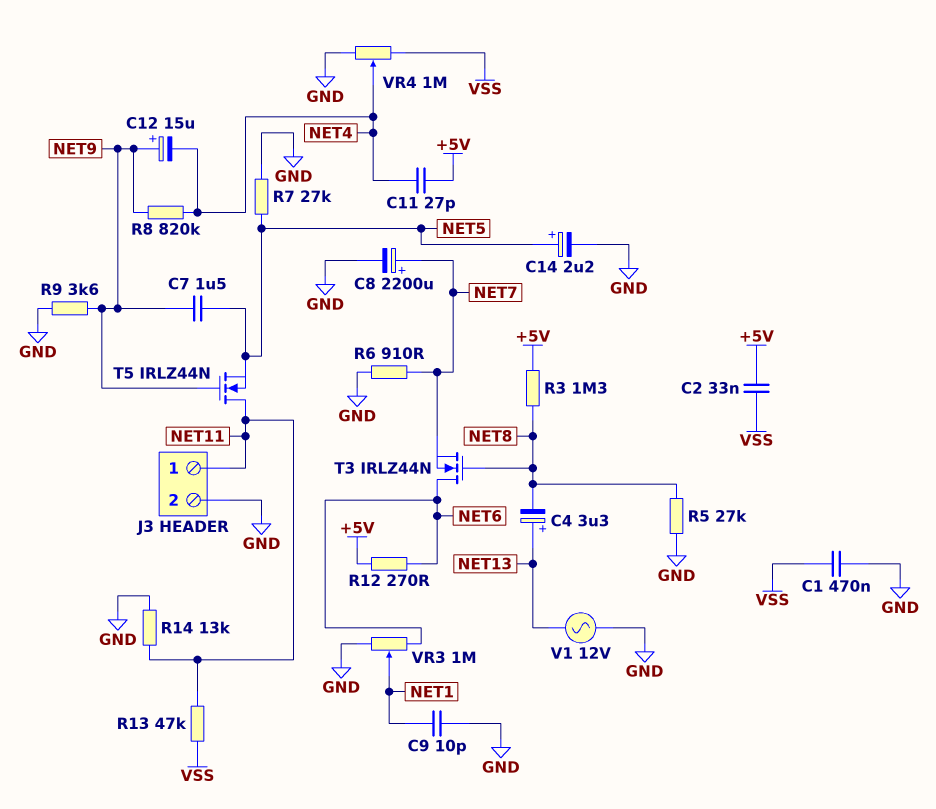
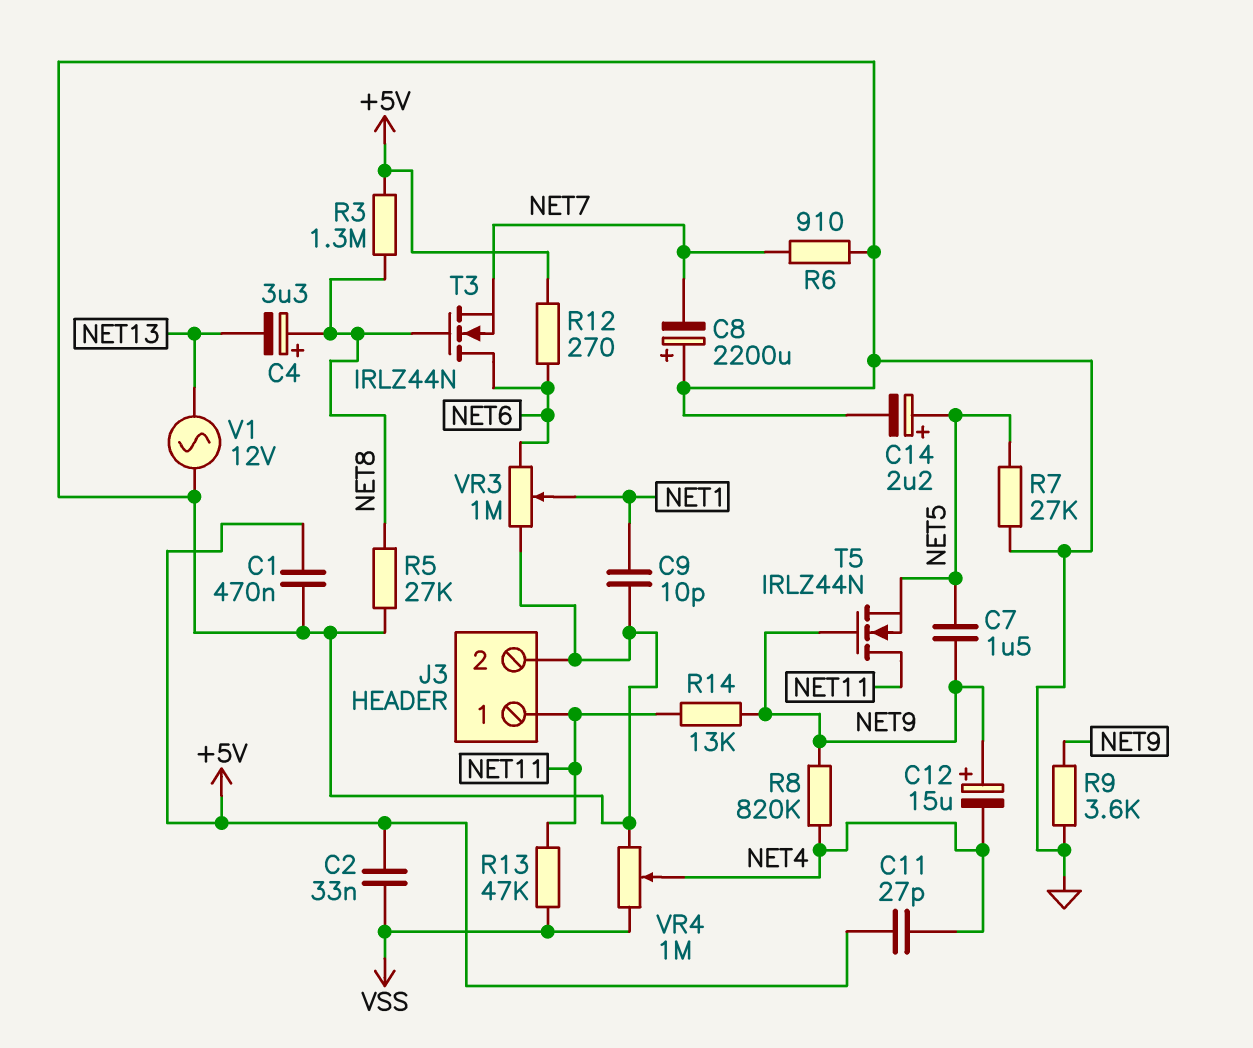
C1: 470nF (GND, VSS) -> 470nF (+5V, GND)
C4: 3.3uF (plus NET13, minus NET8) -> 3.3uF (plus NET8, minus NET13)
C8: 2200uF (plus NET7, minus GND) -> 2200uF (plus GND, minus NET7)
R14: 13k (GND, NET11) -> 13k (NET9, NET11)

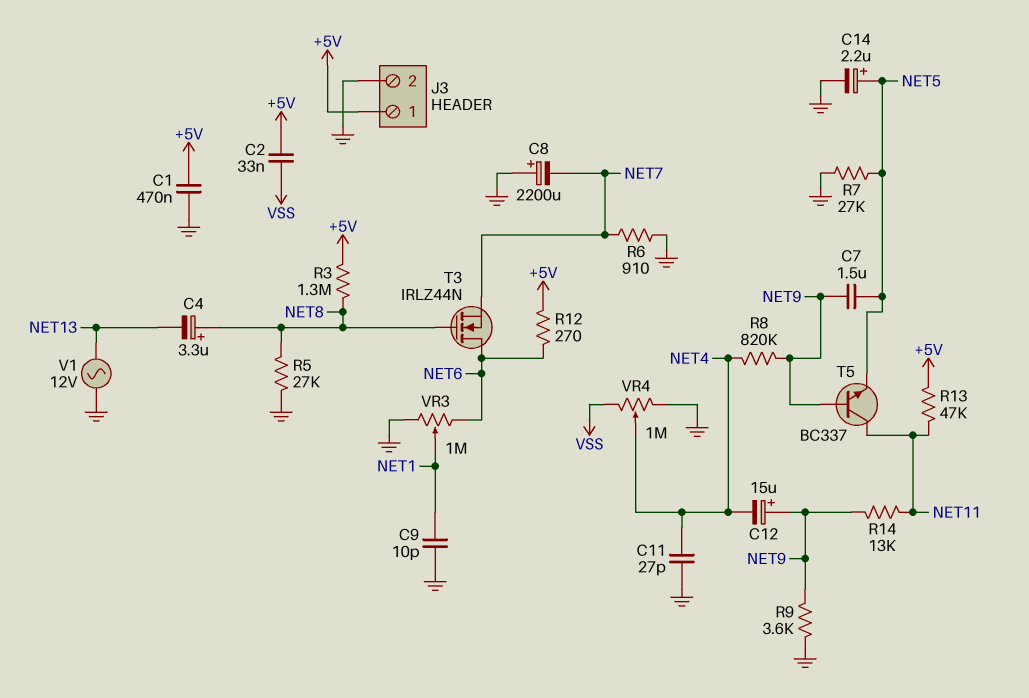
C11: 27pF (+5V, NET4) -> 27pF (GND, NET4)
J3 pin 1: NET11 -> +5V
R13: 47k (NET11, VSS) -> 47k (+5V, NET11)
T5: NMOS IRLZ44N (G NET9, D NET11, S NET5) -> NPN BC337 (B NET9, C NET11, E NET5)

